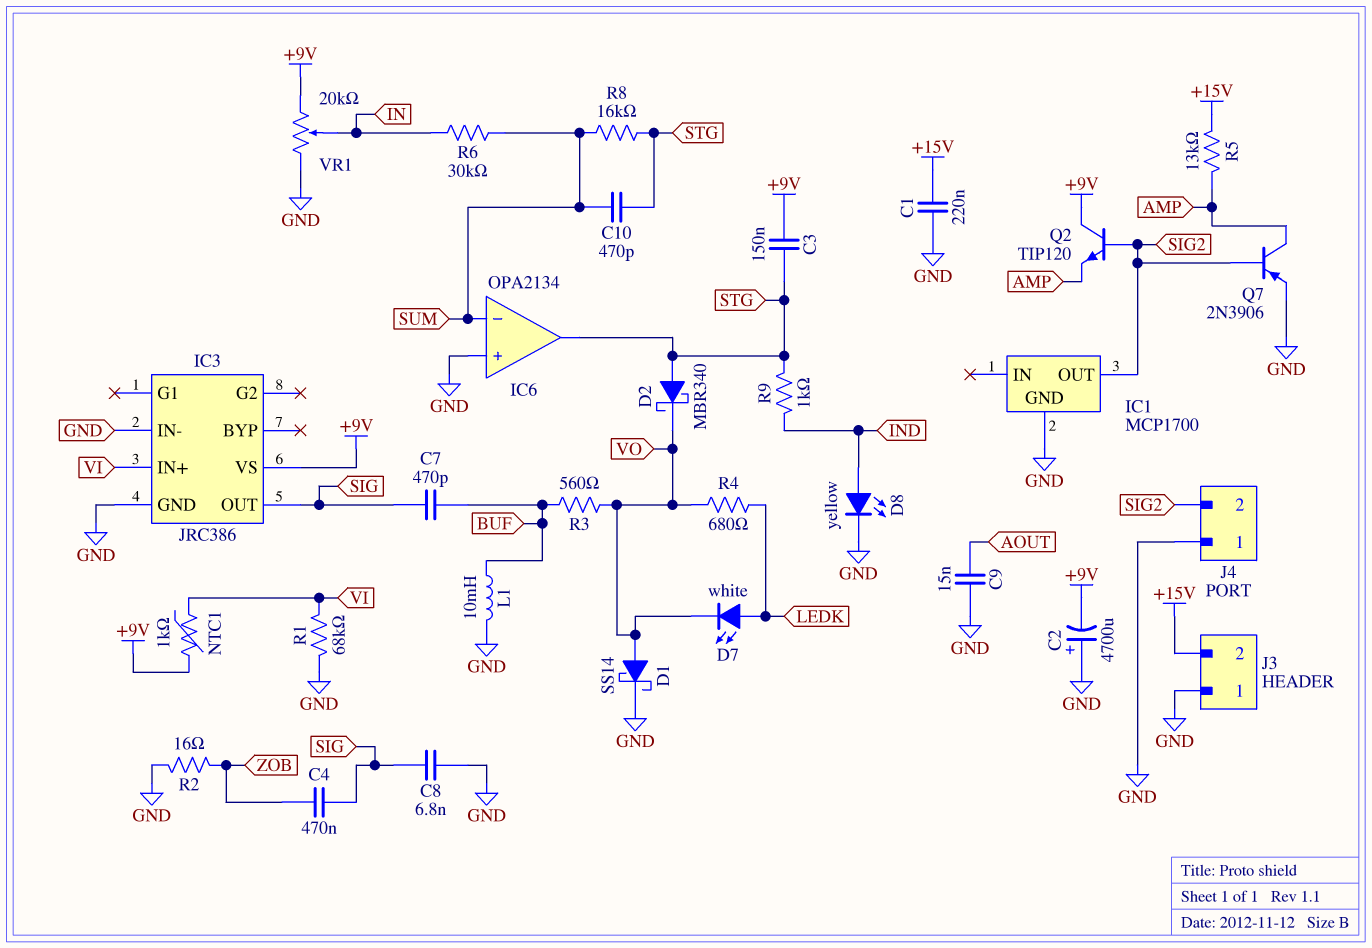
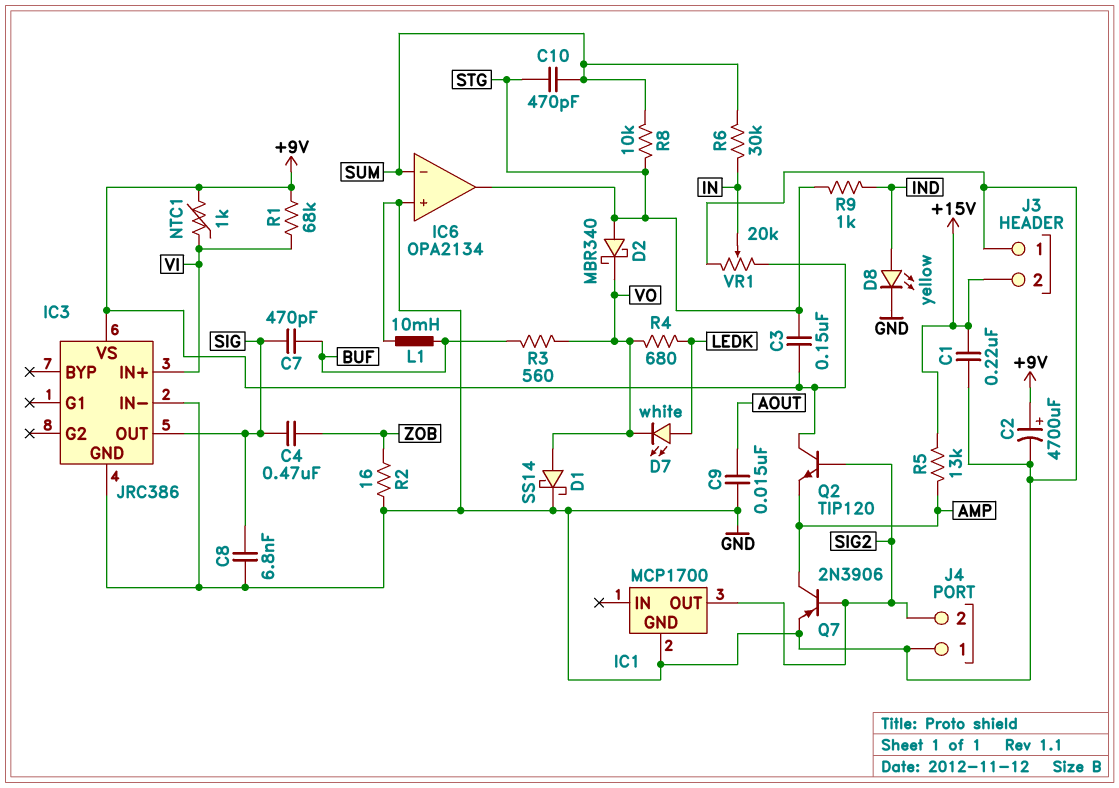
C2: 4700uF (plus GND, minus +9V) -> 4700uF (plus +9V, minus GND)
R1: 68k (GND, VI) -> 68k (+9V, VI)
R8: 16k (STG, SUM) -> 10k (STG, SUM)

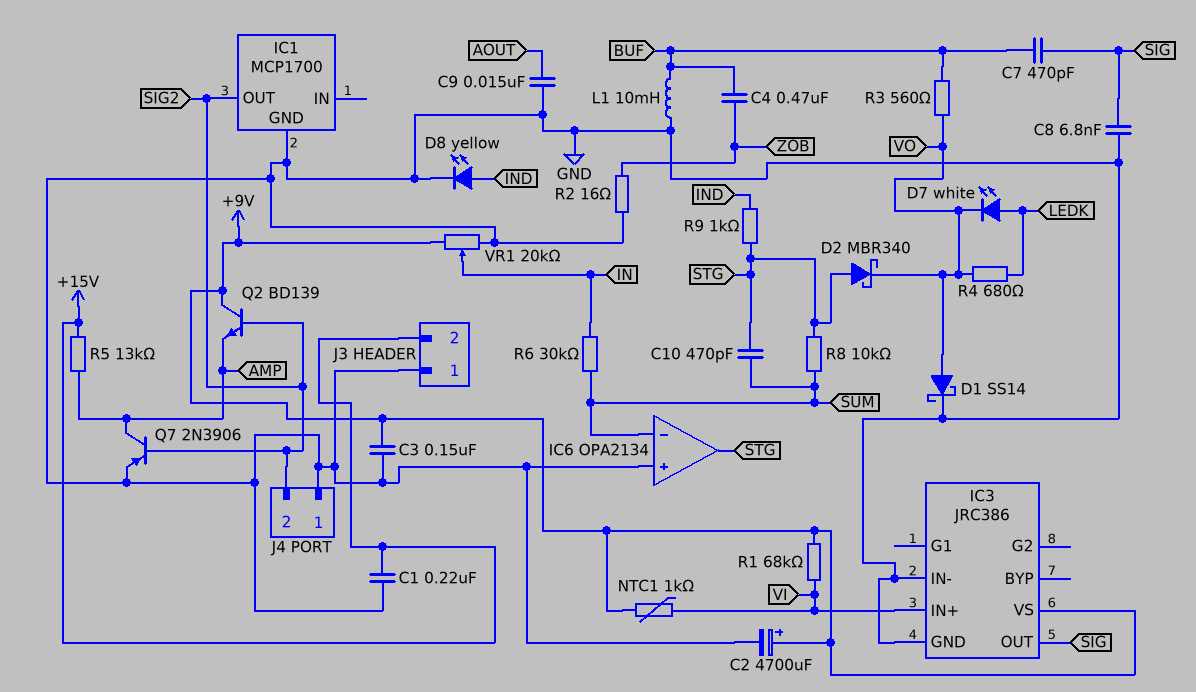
C3: 150nF (+9V, STG) -> 150nF (+9V, GND)
C4: 470nF (SIG, ZOB) -> 470nF (BUF, ZOB)
Q2: NPN TIP120 (B SIG2, C +9V, E AMP) -> NPN BD139 (B SIG2, C +9V, E AMP)

